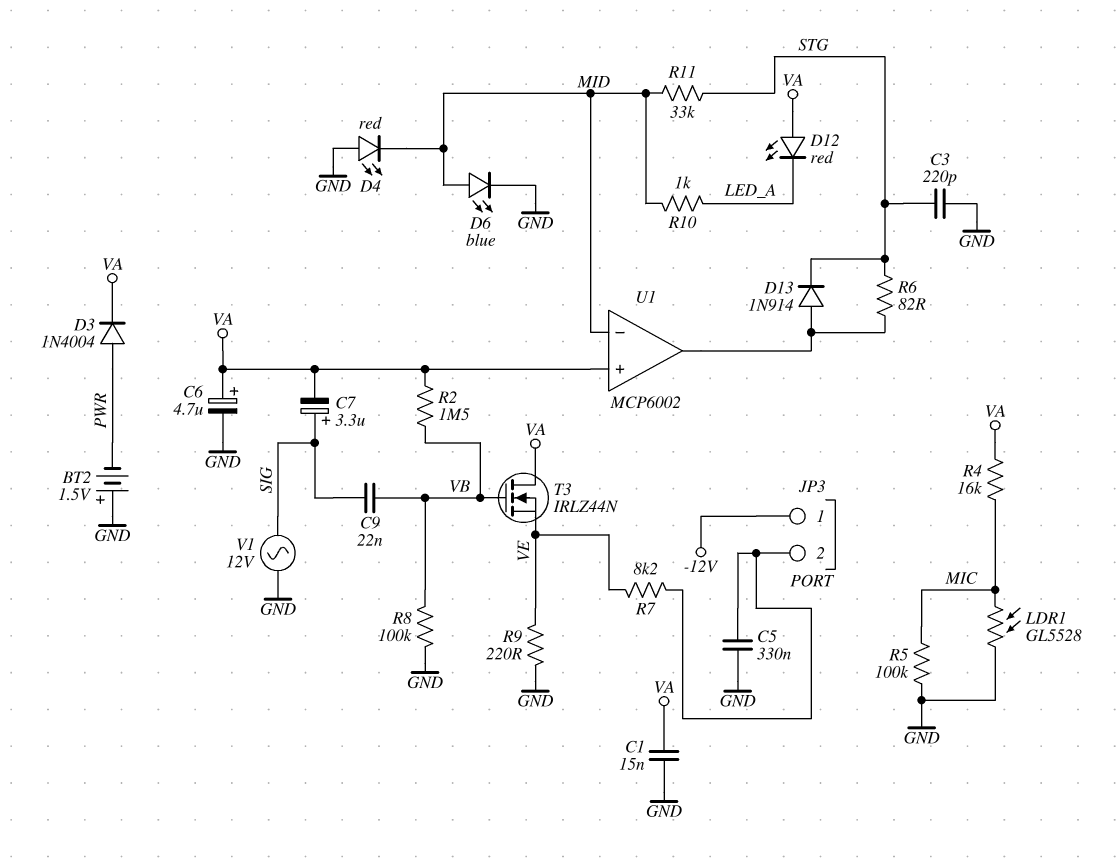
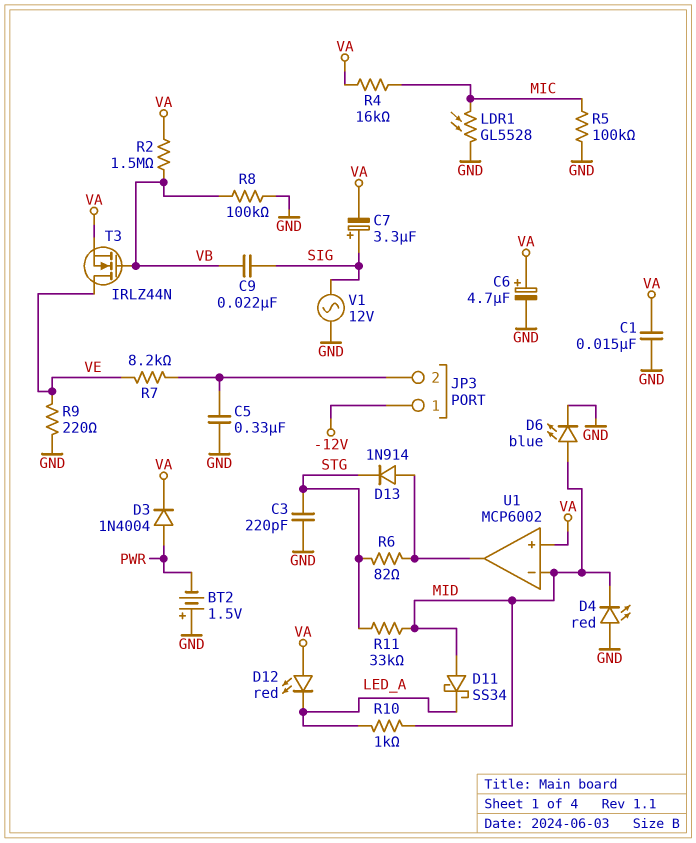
D11: none -> schottky SS34 (A MID, K LED_A)
T3: NMOS IRLZ44N (G VB, D VA, S VE) -> NMOS IRLZ44N (G VB, D VE, S VA)

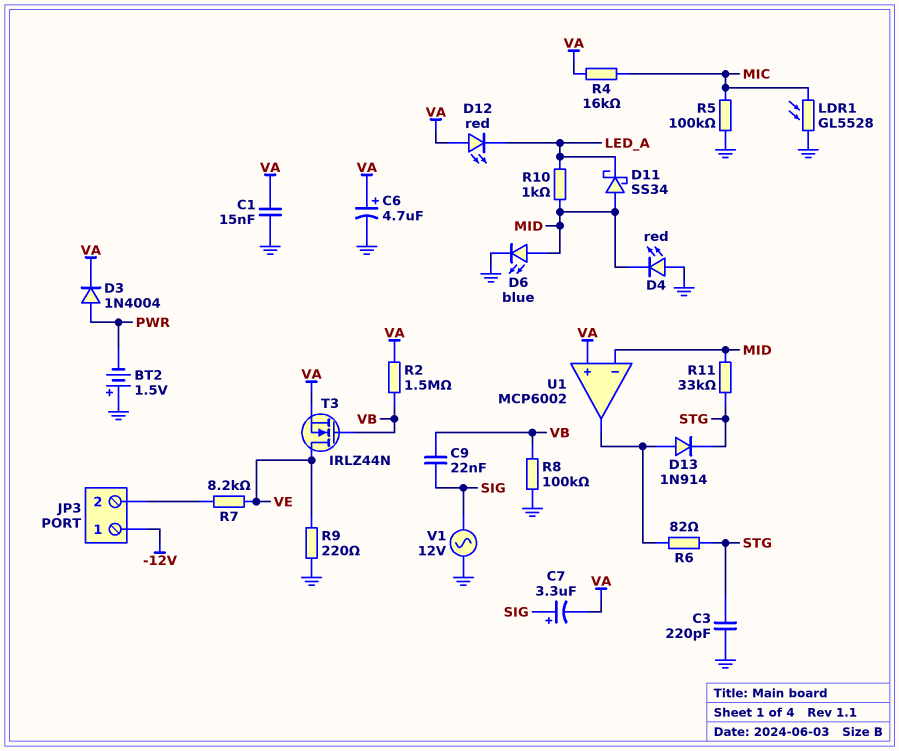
C5: 330nF (GND, JP3/2) -> none

